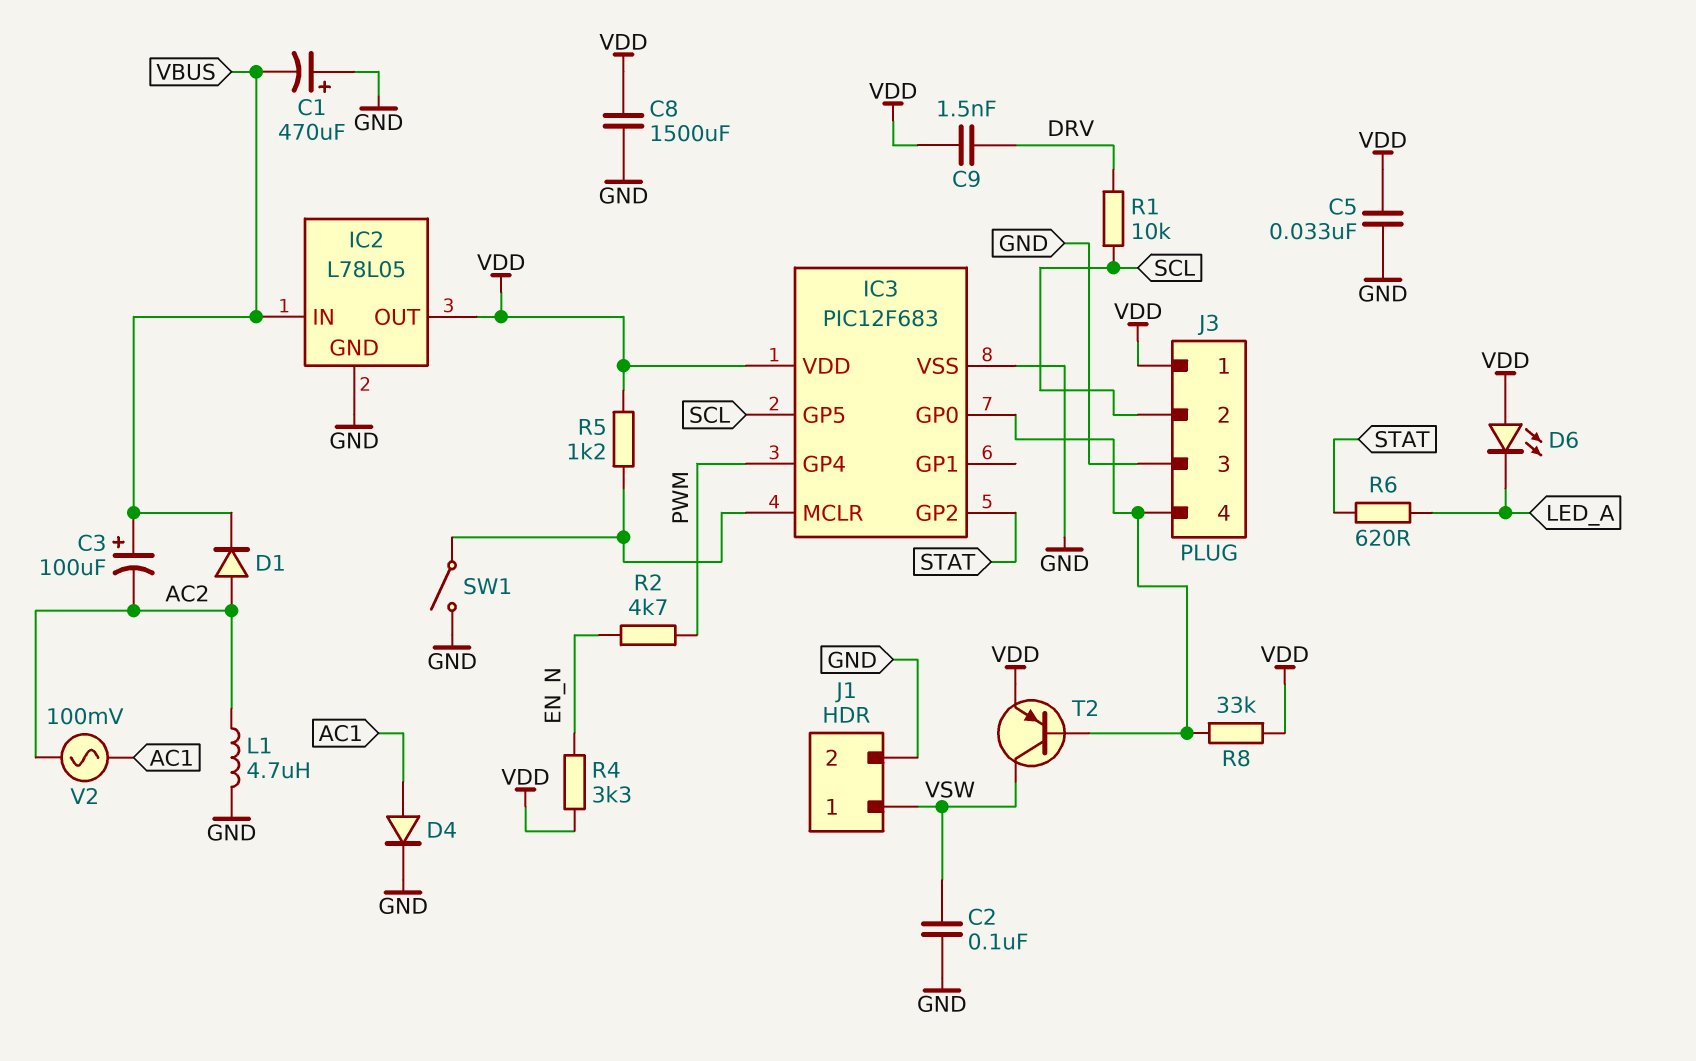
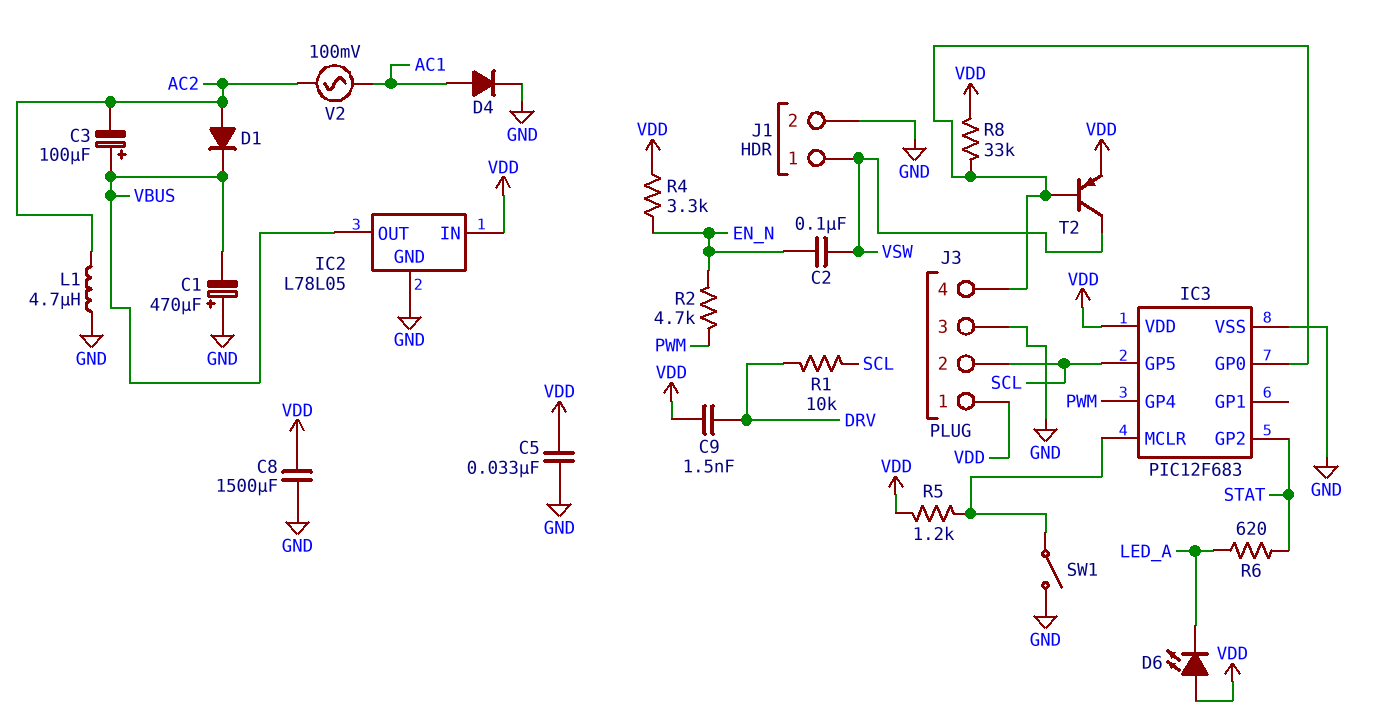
C2: 100nF (GND, VSW) -> 100nF (EN_N, VSW)
IC2 pin IN: VBUS -> VDD
IC2 pin OUT: VDD -> VBUS

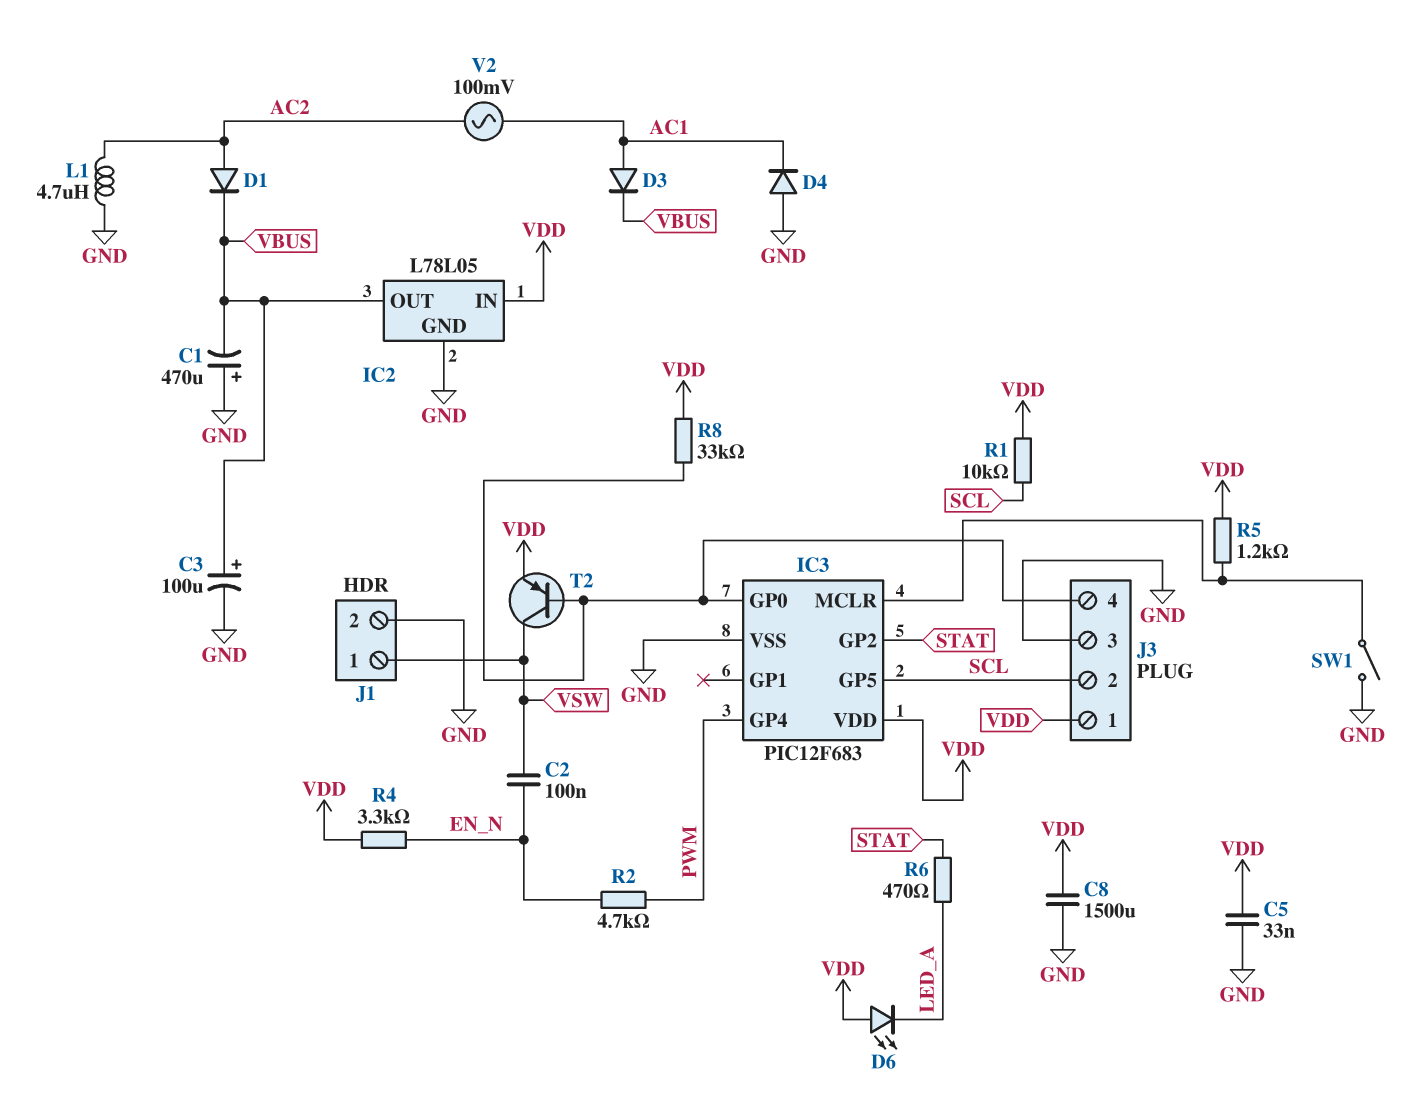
C3: 100uF (plus VBUS, minus AC2) -> 100uF (plus VBUS, minus GND)
C9: 1.5nF (DRV, VDD) -> none
D3: none -> diode (A AC1, K VBUS)
D4: diode (A AC1, K GND) -> diode (A GND, K AC1)
R1: 10k (DRV, SCL) -> 10k (SCL, VDD)
R6: 620 (LED_A, STAT) -> 470 (LED_A, STAT)

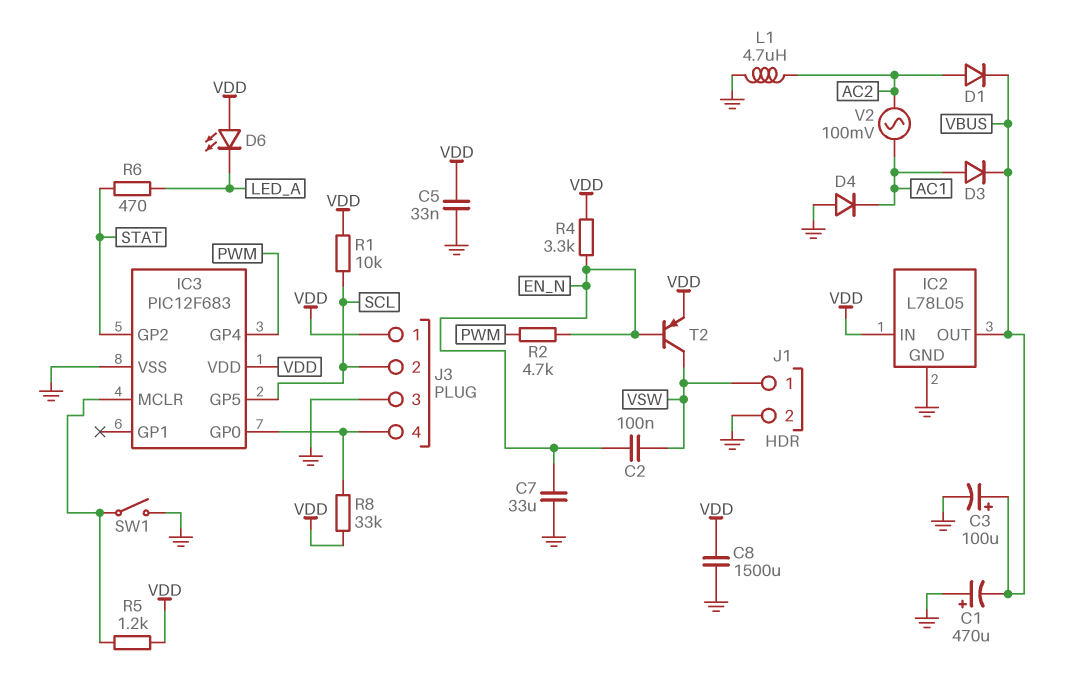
C7: none -> 33uF (EN_N, GND)
T2: PNP (B IC3/GP0, C VSW, E VDD) -> PNP (B EN_N, C VSW, E VDD)

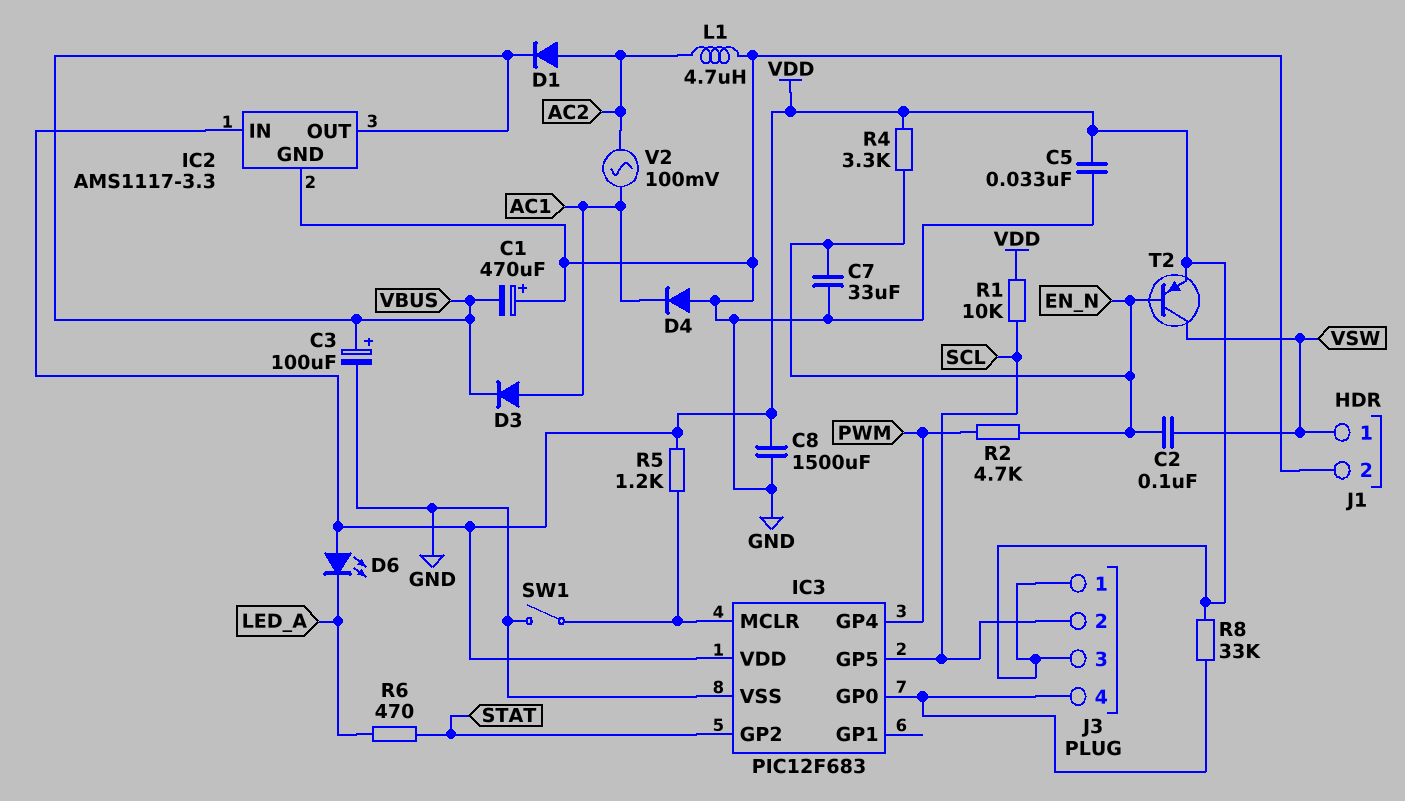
IC2: L78L05 -> AMS1117-3.3
J3 pin 3: GND -> VDD

